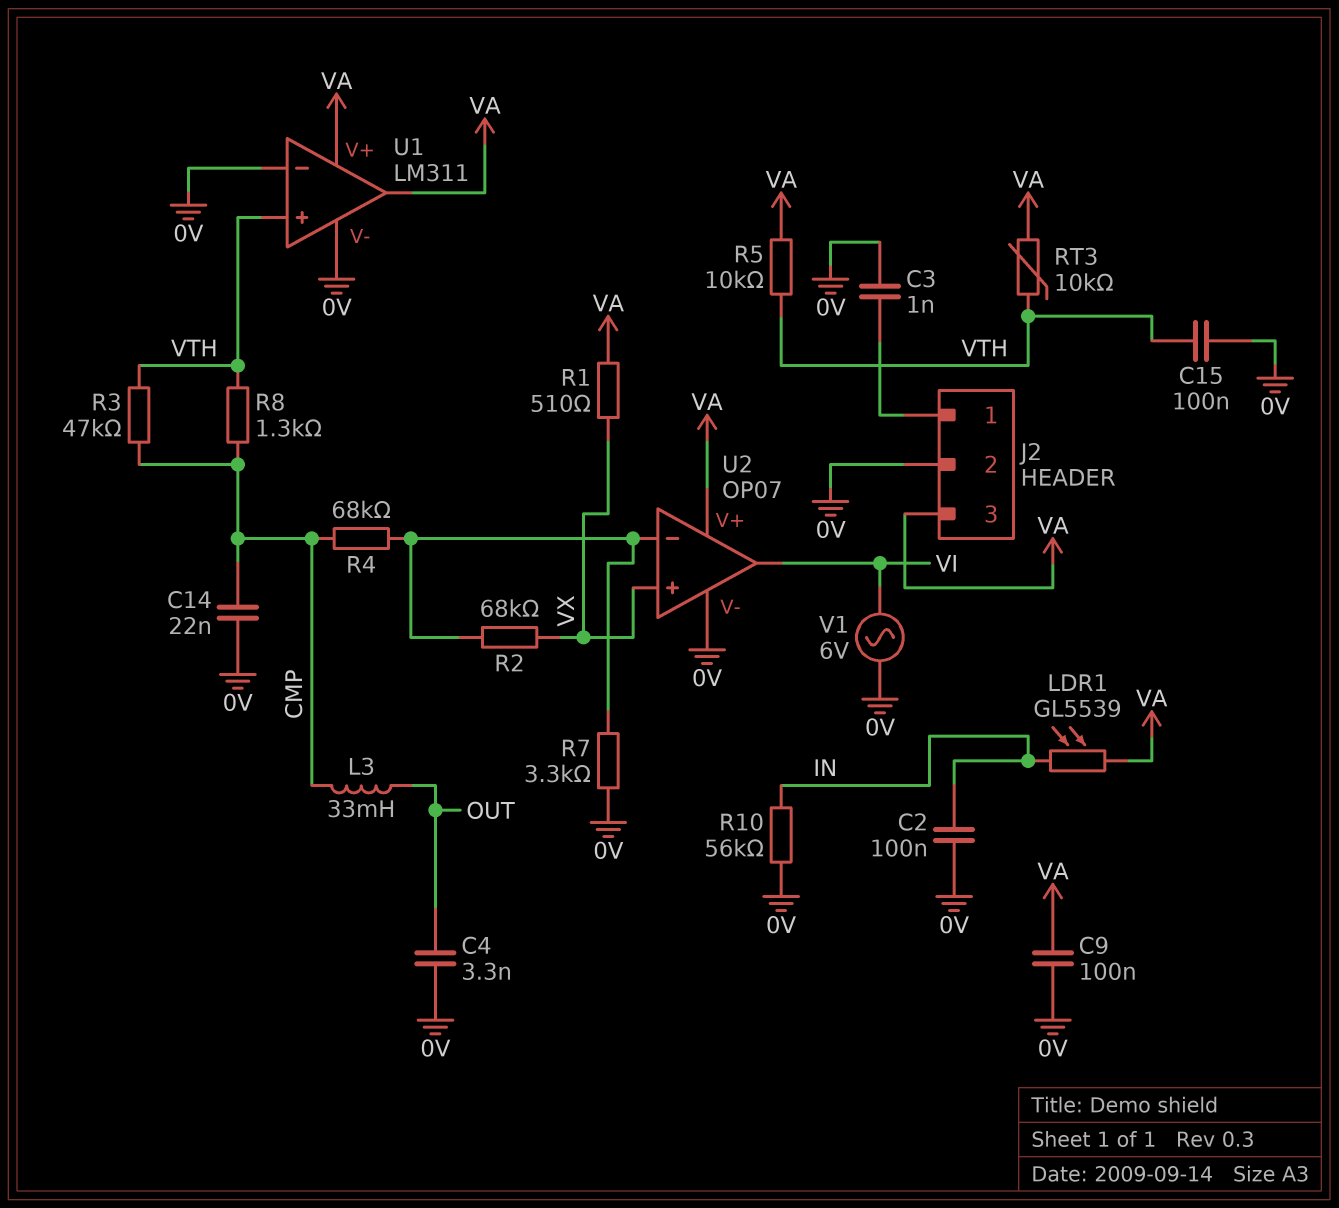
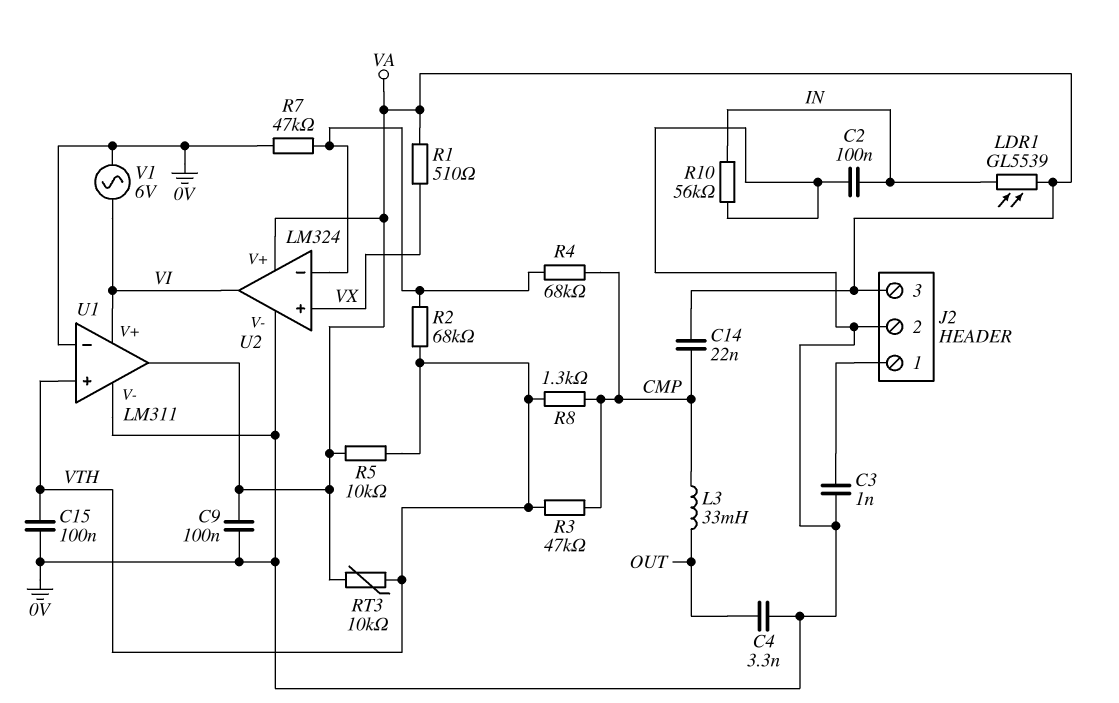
C14: 22nF (0V, CMP) -> 22nF (CMP, VA)
R2: 68k (U2/in-, VX) -> 68k (U2/in-, VTH)
R7: 3.3k (0V, U2/in-) -> 47k (0V, U2/in-)
U1 pin V+: VA -> VI
U2: OP07 -> LM324

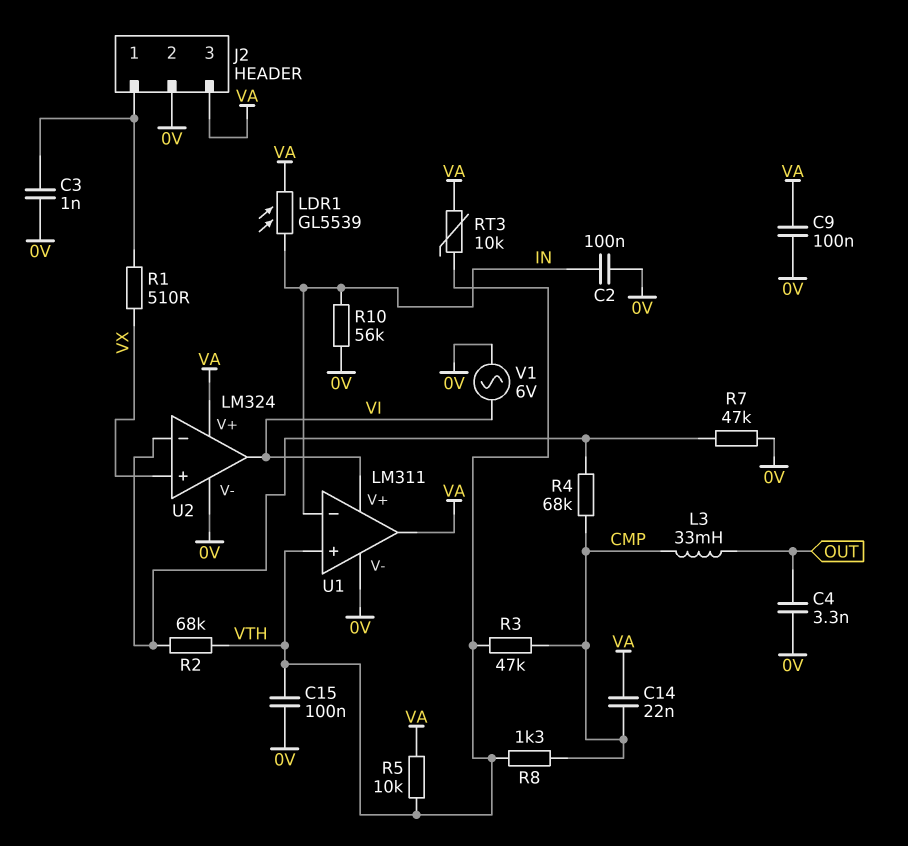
R1: 510 (VA, VX) -> 510 (J2/1, VX)
U1 pin in-: 0V -> IN

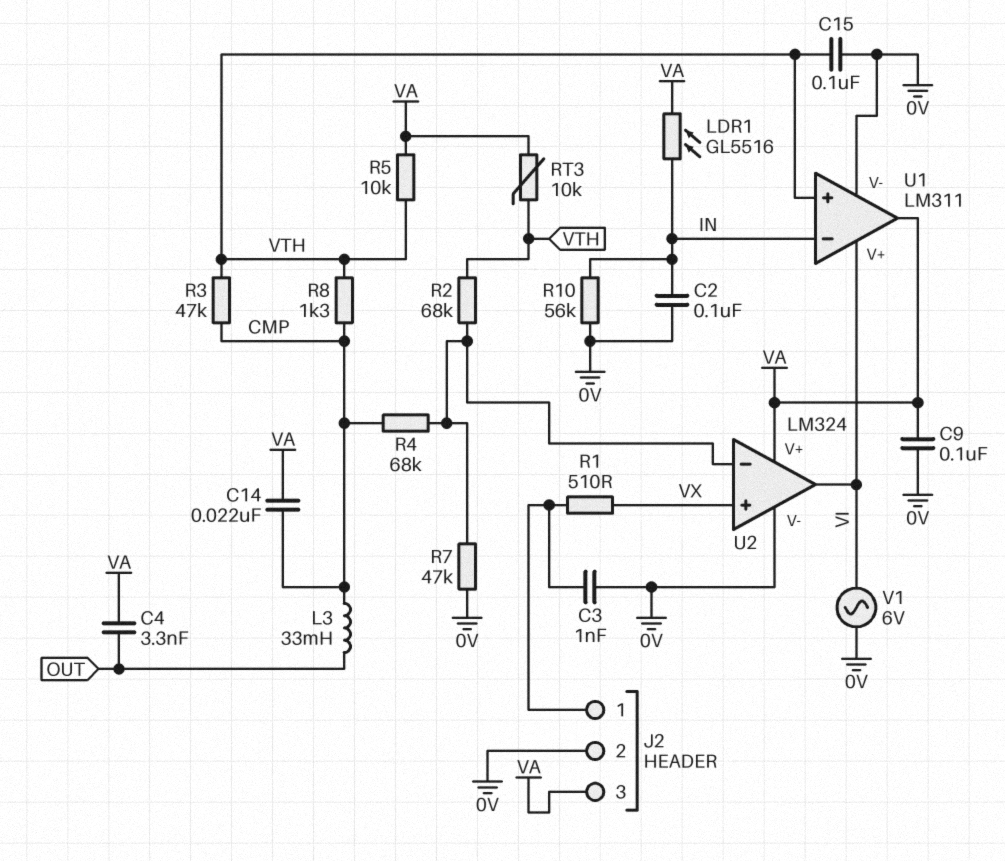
C4: 3.3nF (0V, OUT) -> 3.3nF (OUT, VA)
LDR1: GL5539 (IN, VA) -> GL5516 (IN, VA)

